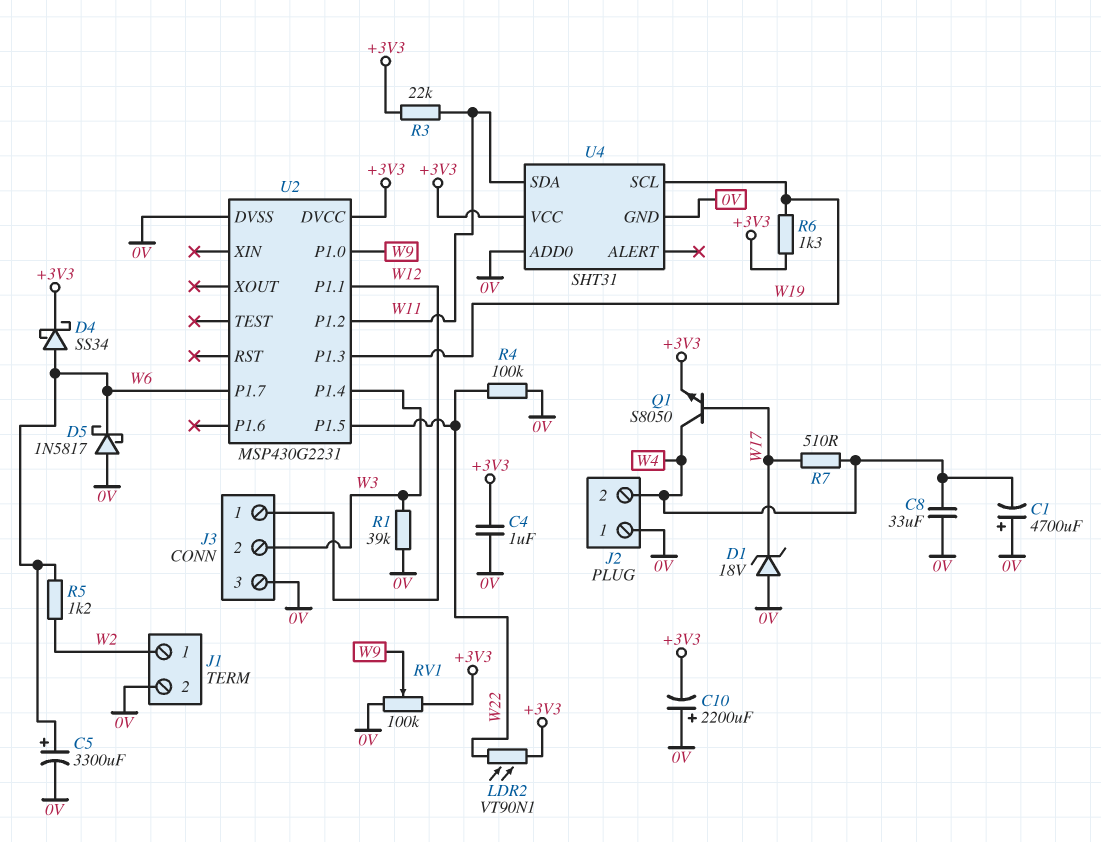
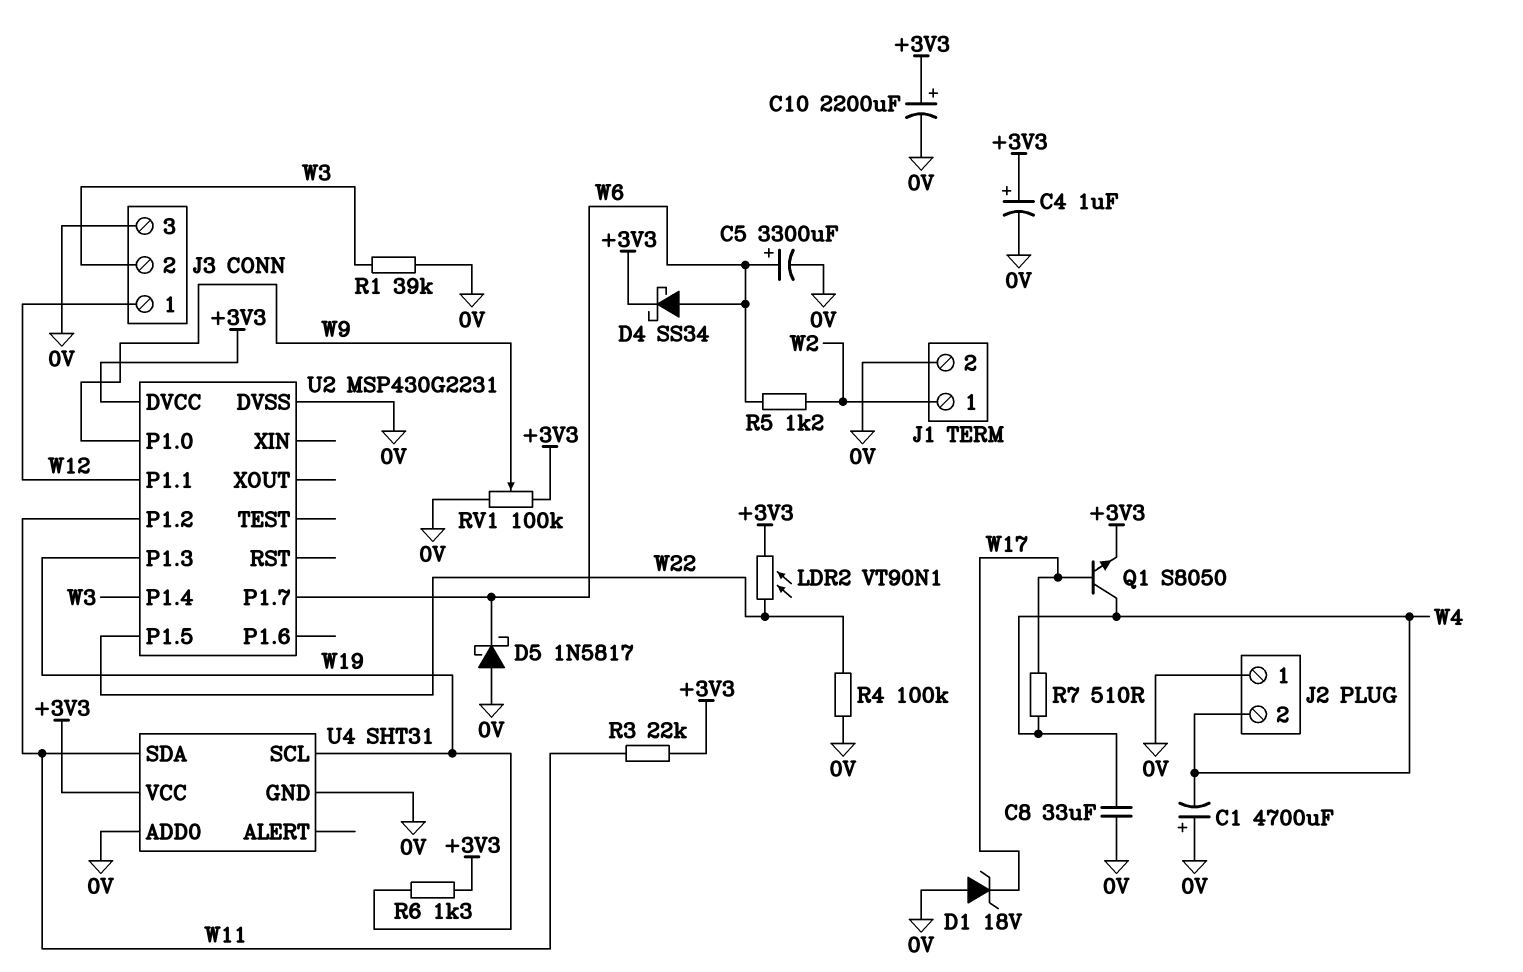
C4: 1uF (+3V3, 0V) -> 1uF (plus +3V3, minus 0V)
C10: 2200uF (plus 0V, minus +3V3) -> 2200uF (plus +3V3, minus 0V)

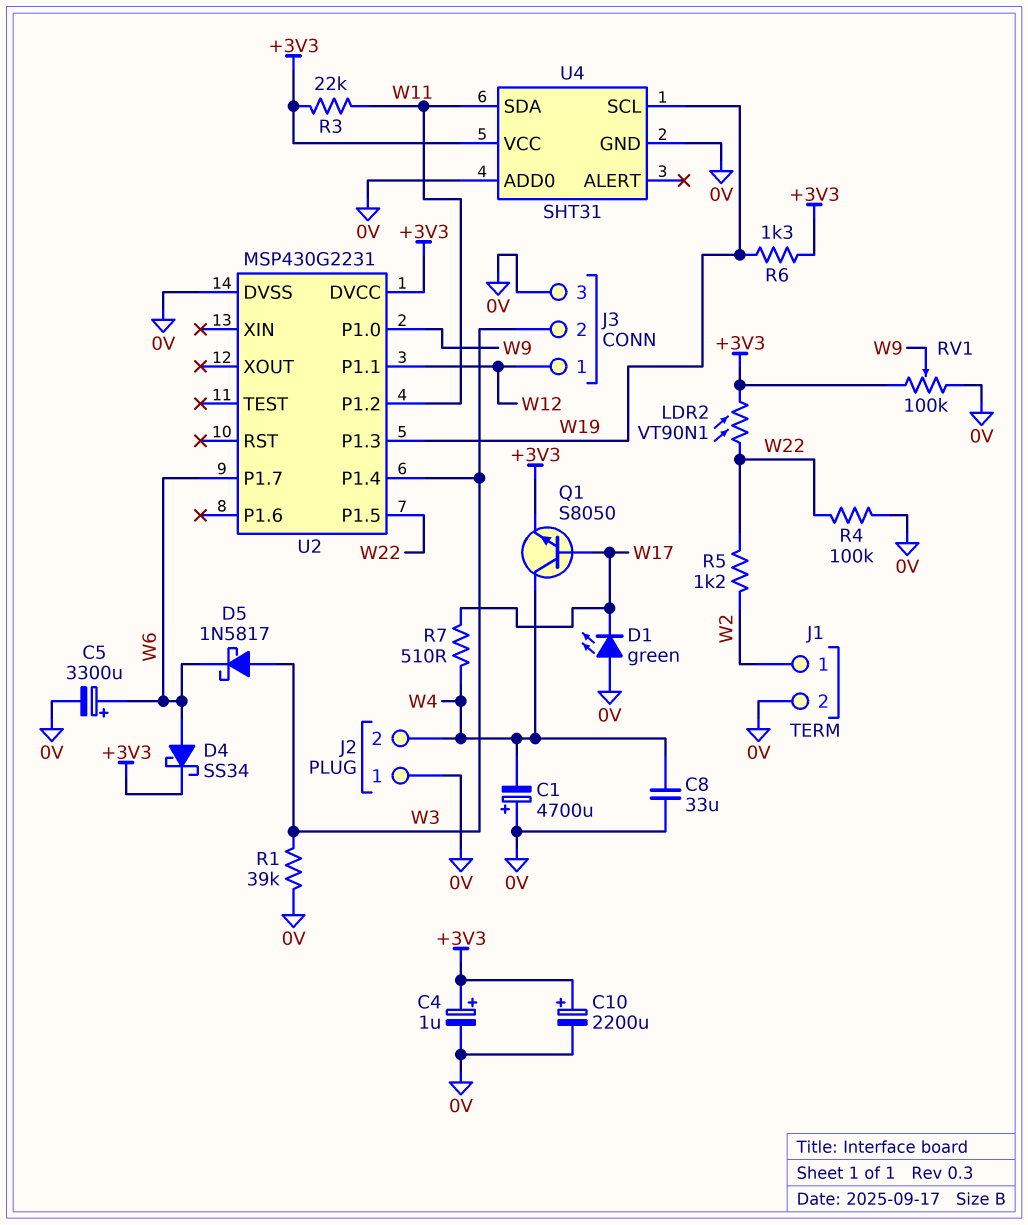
D1: zener 18V (A 0V, K W17) -> LED green (A 0V, K W17)
D5: schottky 1N5817 (A 0V, K W6) -> schottky 1N5817 (A W3, K W6)
R5: 1.2k (W2, W6) -> 1.2k (W2, W22)

